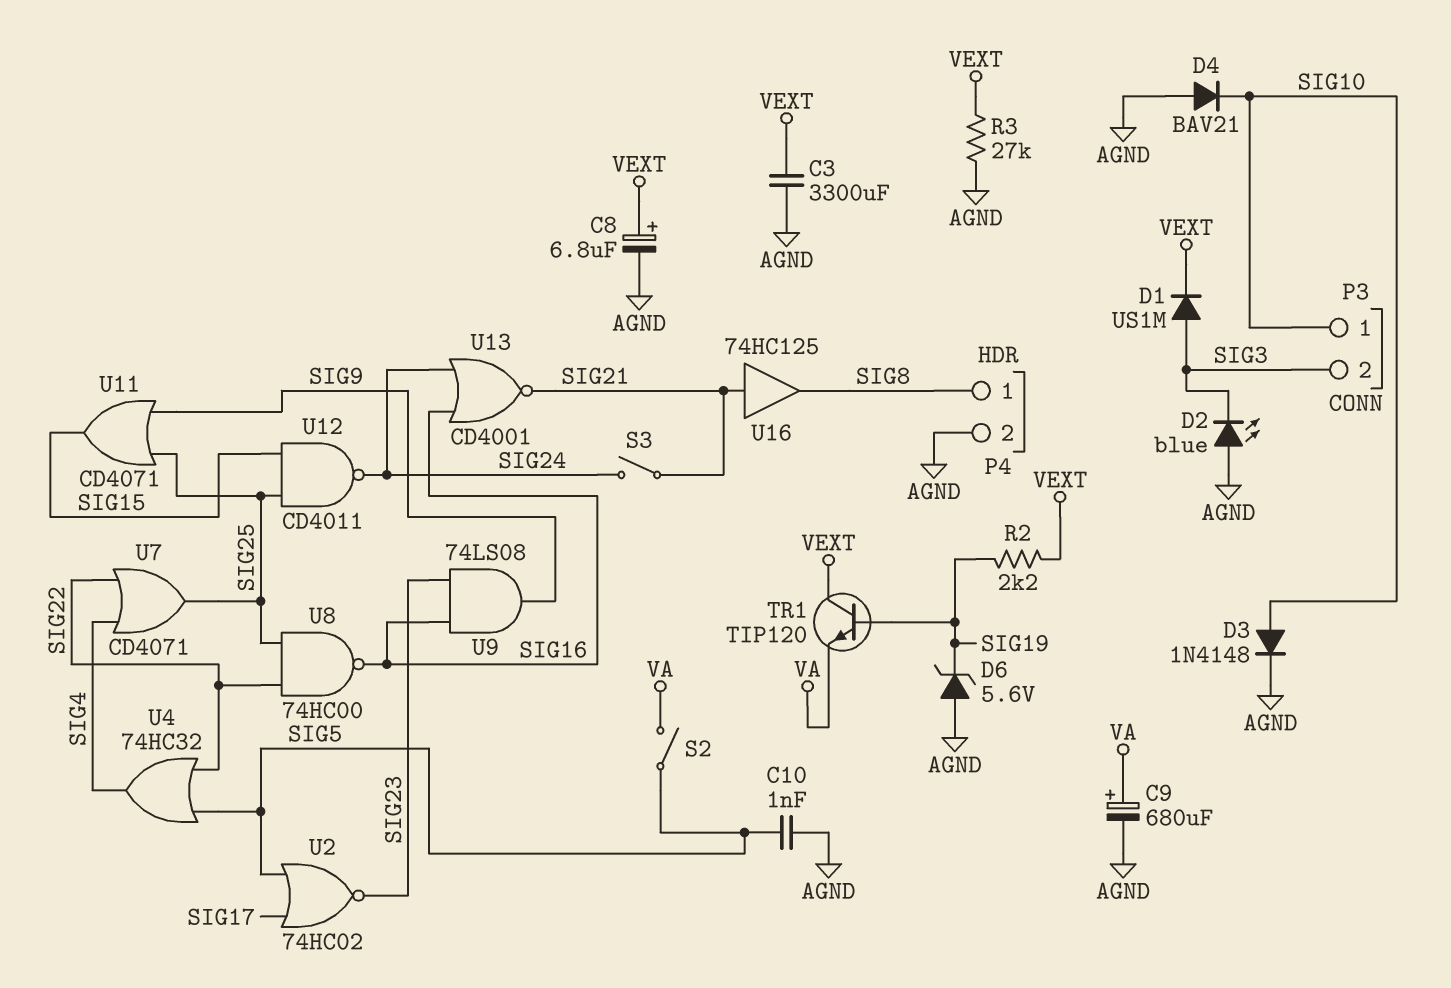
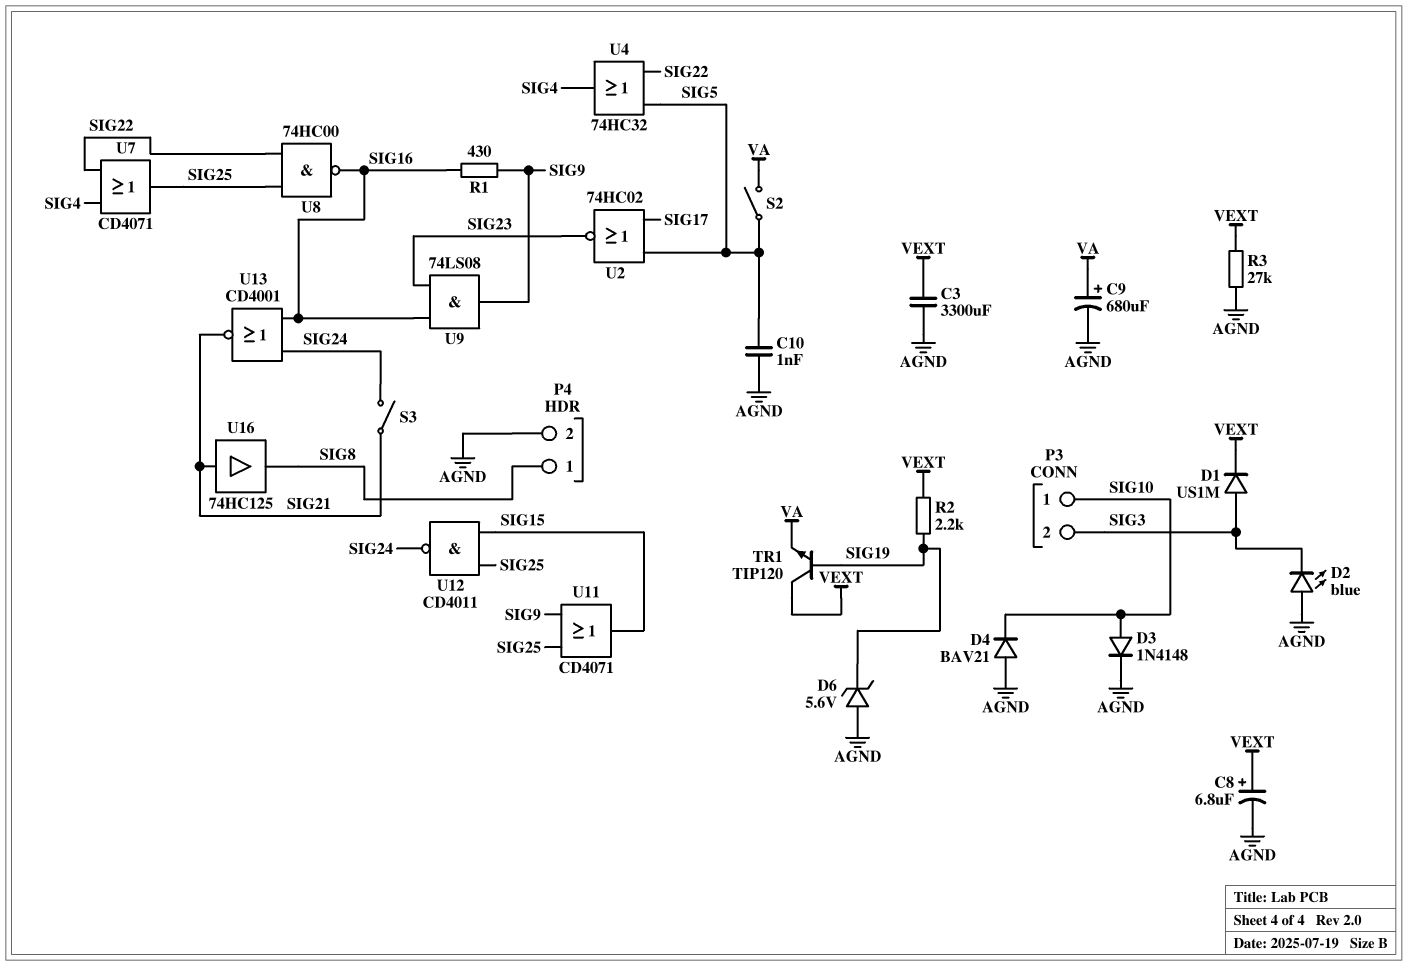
R1: none -> 430 (SIG9, SIG16)

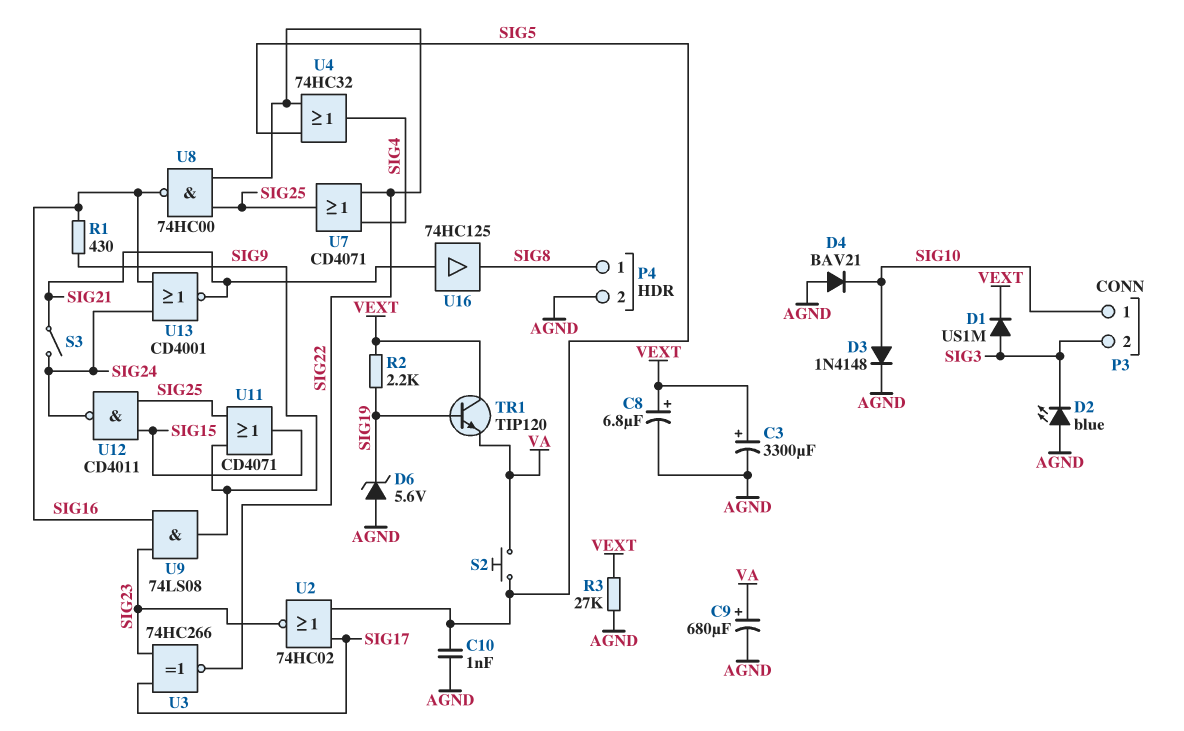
C3: 3300uF (AGND, VEXT) -> 3300uF (plus VEXT, minus AGND)
S2: switch (SIG5, VA) -> button (SIG5, VA)
U3: none -> XNOR 74HC266 (in SIG17, in SIG23, out SIG22)

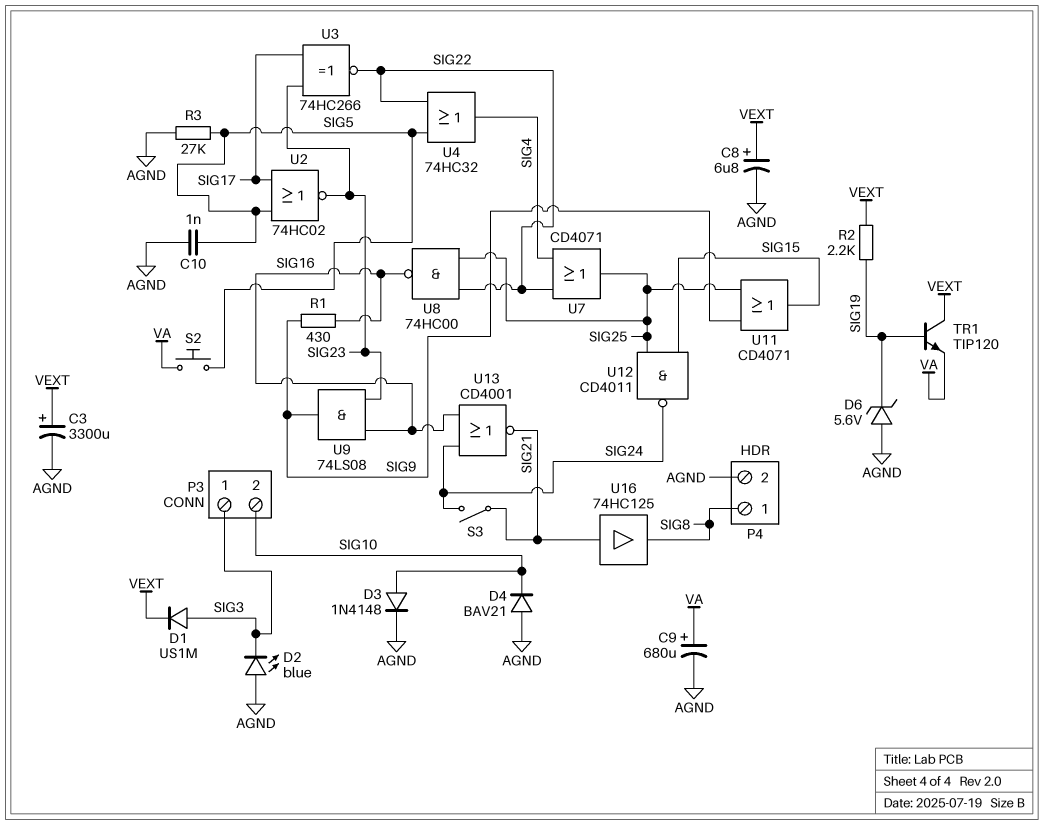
P3 pin 1: SIG10 -> SIG3
P3 pin 2: SIG3 -> SIG10
R3: 27k (AGND, VEXT) -> 27k (AGND, SIG5)

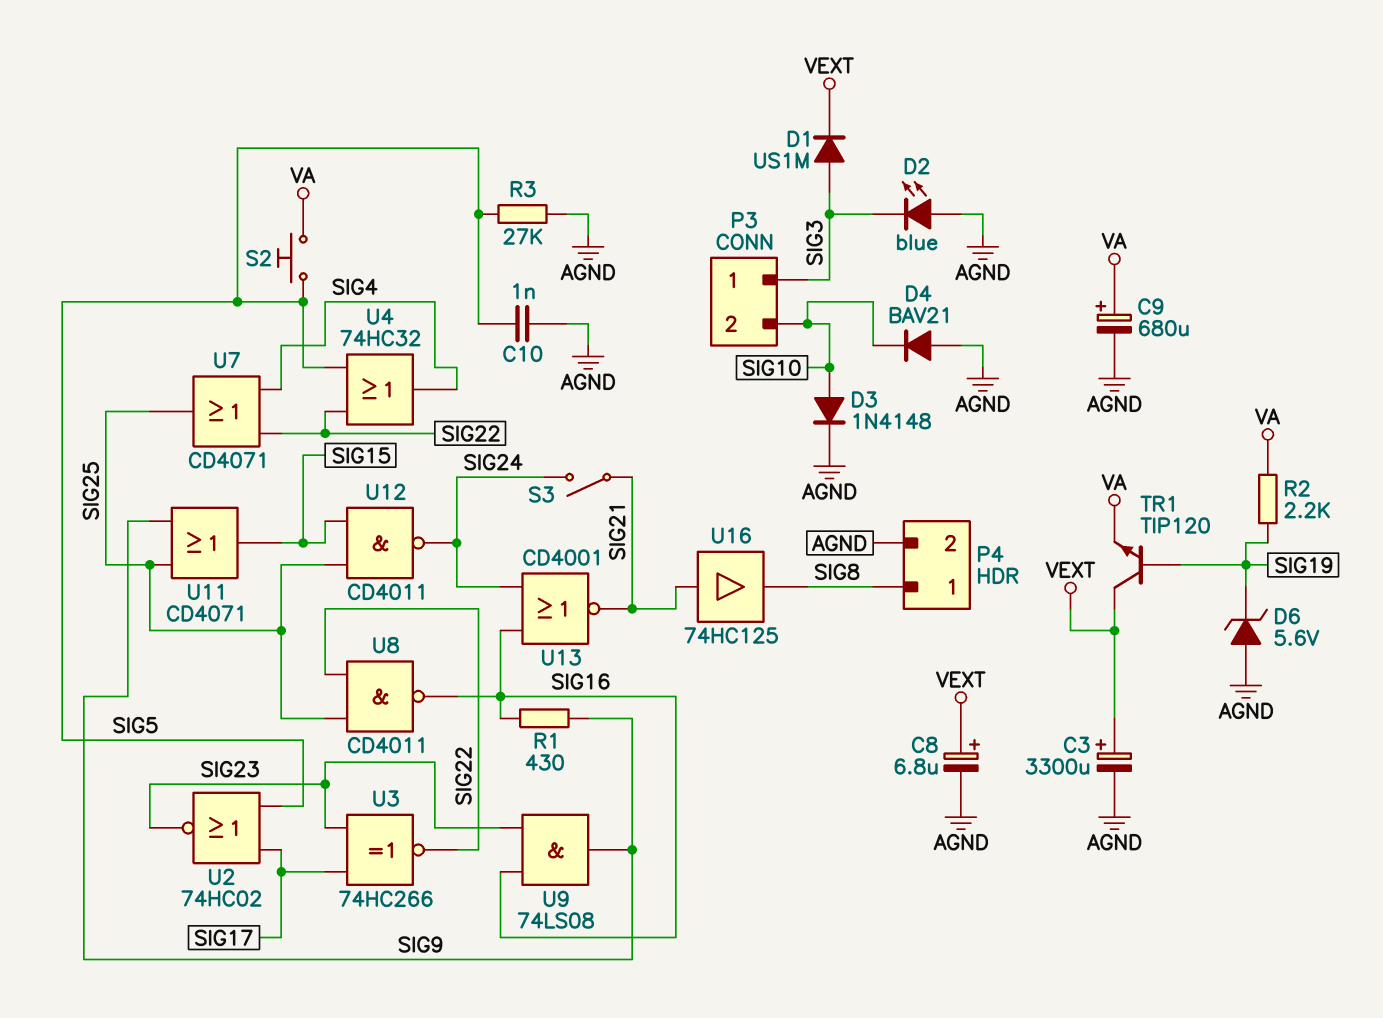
R2: 2.2k (SIG19, VEXT) -> 2.2k (SIG19, VA)
U8: NAND 74HC00 (in SIG22, in SIG25, out SIG16) -> NAND CD4011 (in SIG22, in SIG25, out SIG16)

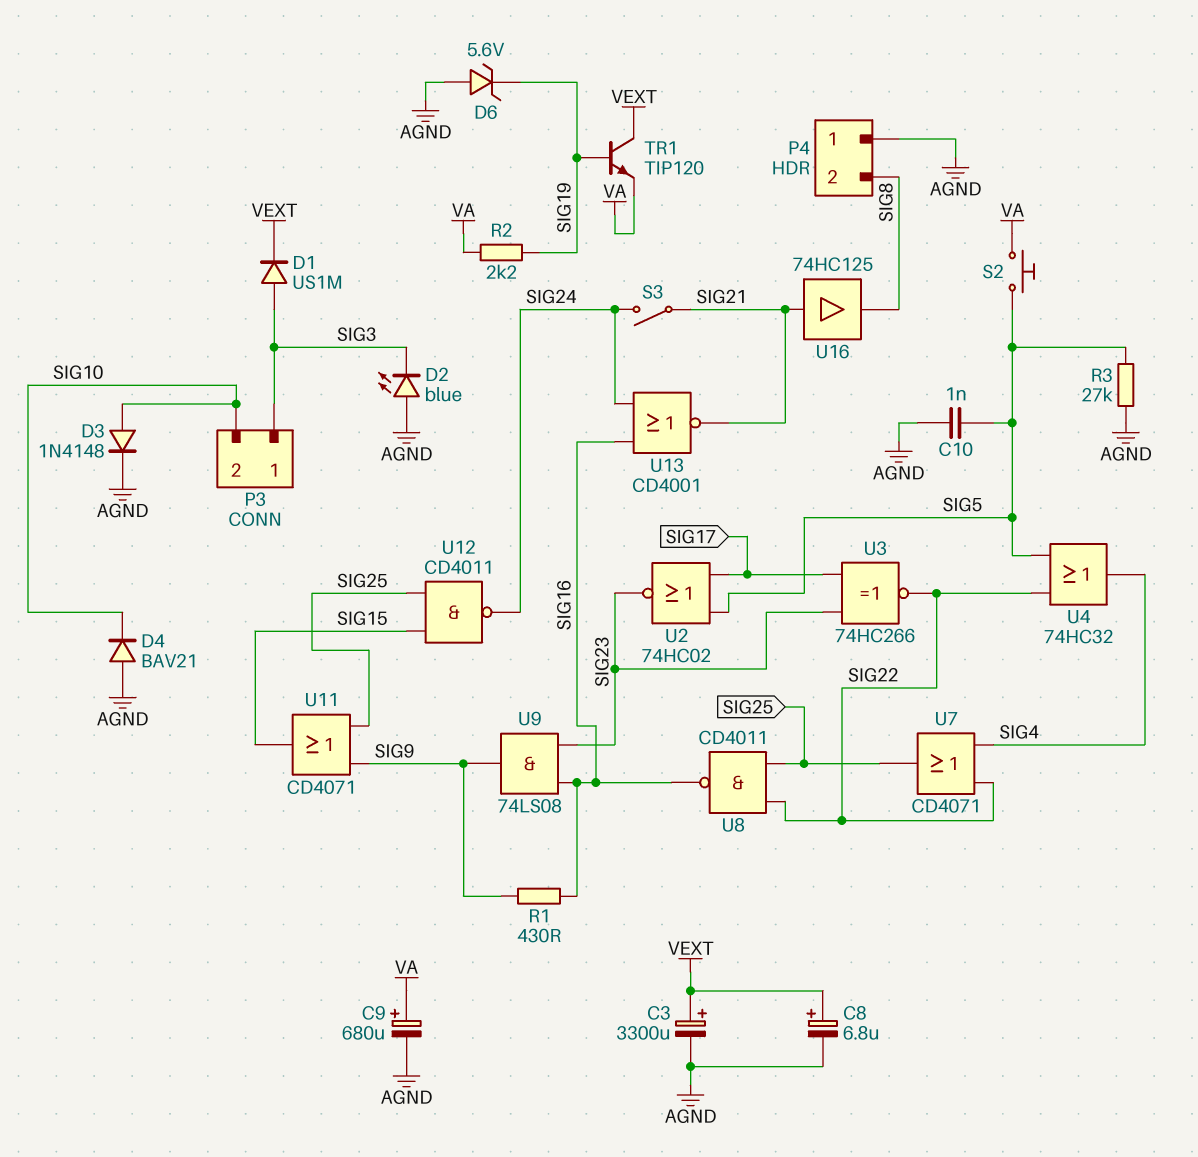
P4 pin 1: SIG8 -> AGND
P4 pin 2: AGND -> SIG8

